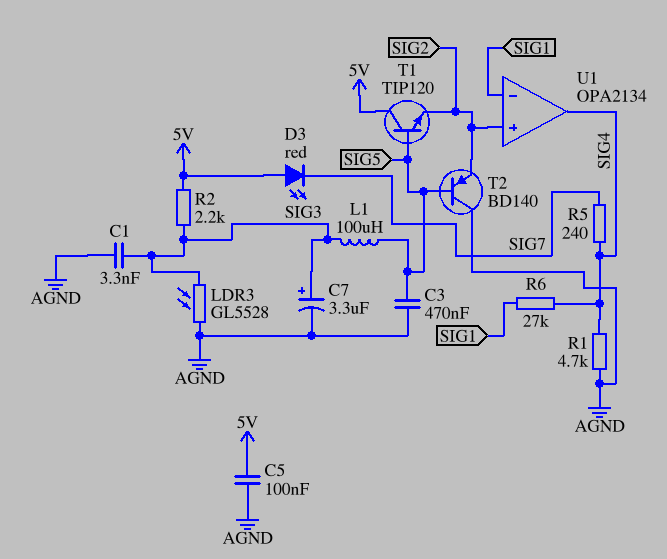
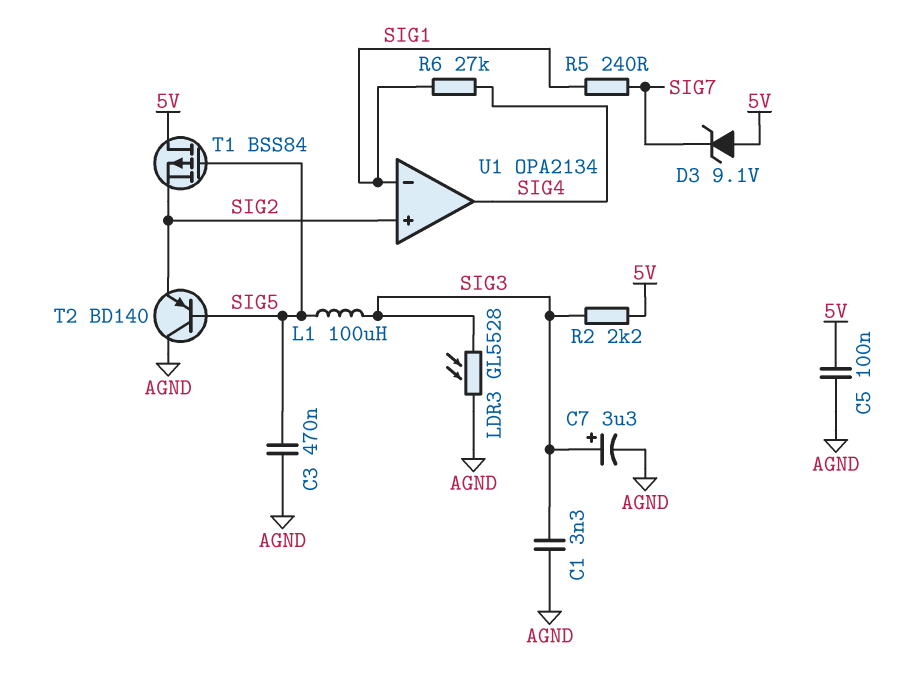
D3: LED red (A 5V, K SIG7) -> zener 9.1V (A 5V, K SIG7)
R1: 4.7k (AGND, SIG4) -> none
R5: 240 (SIG4, SIG7) -> 240 (SIG1, SIG7)
T1: NPN TIP120 (B SIG5, C 5V, E SIG2) -> PMOS BSS84 (G SIG5, D 5V, S SIG2)

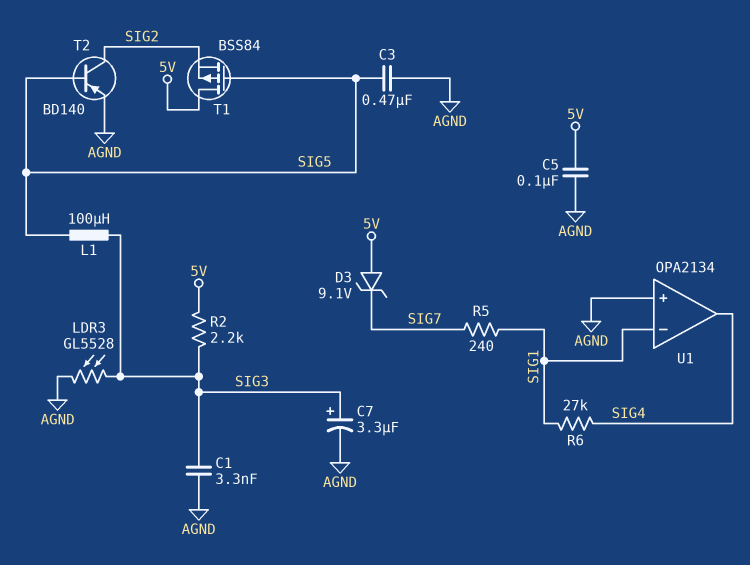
T2: PNP BD140 (B SIG5, C AGND, E SIG2) -> PNP BD140 (B SIG5, C SIG2, E AGND)
U1 pin in+: SIG2 -> AGND

